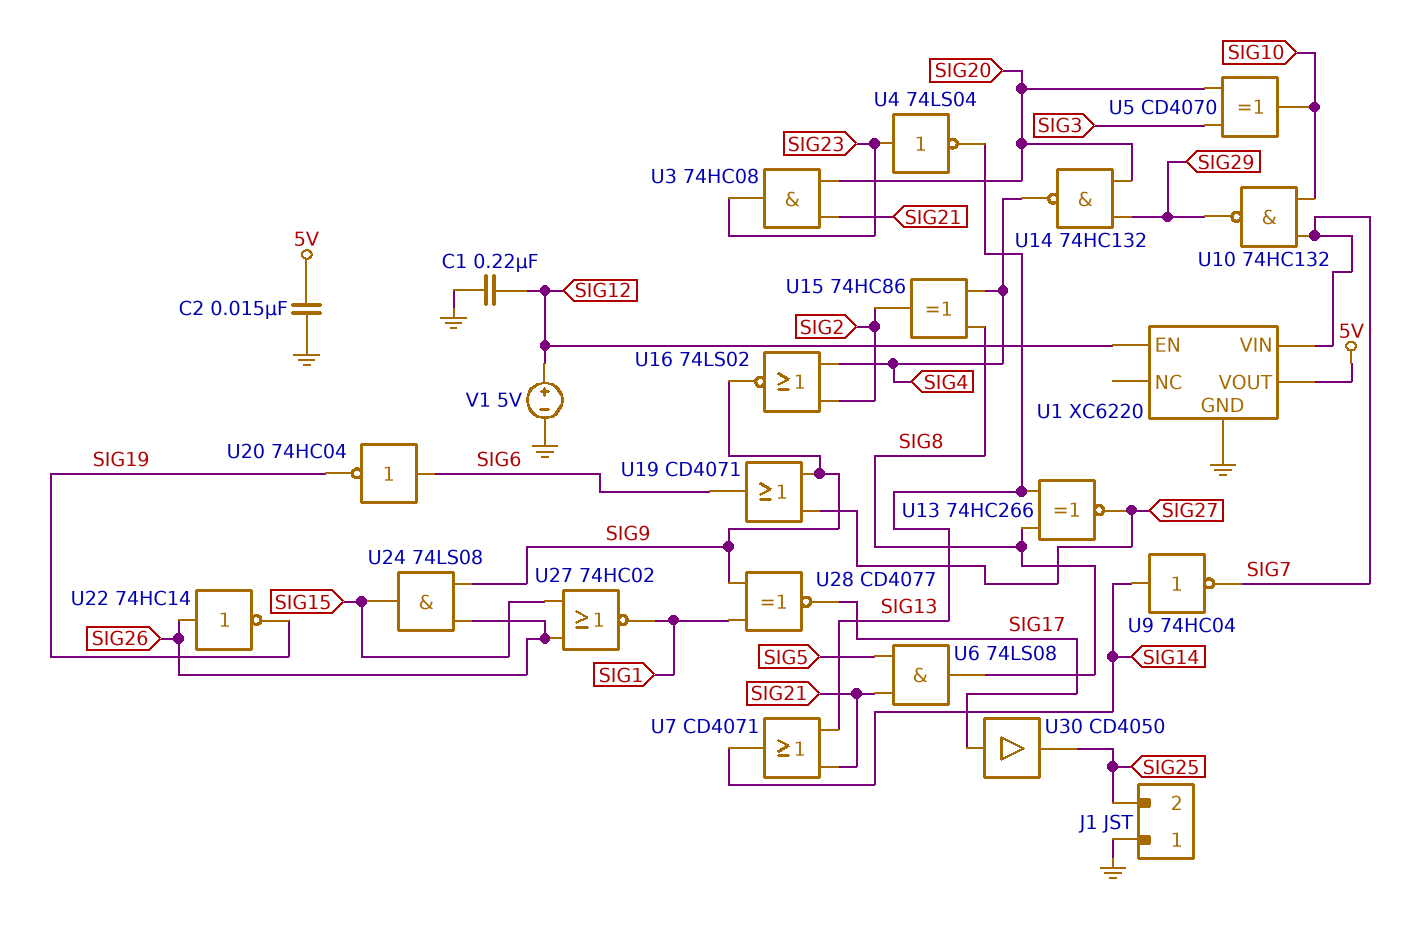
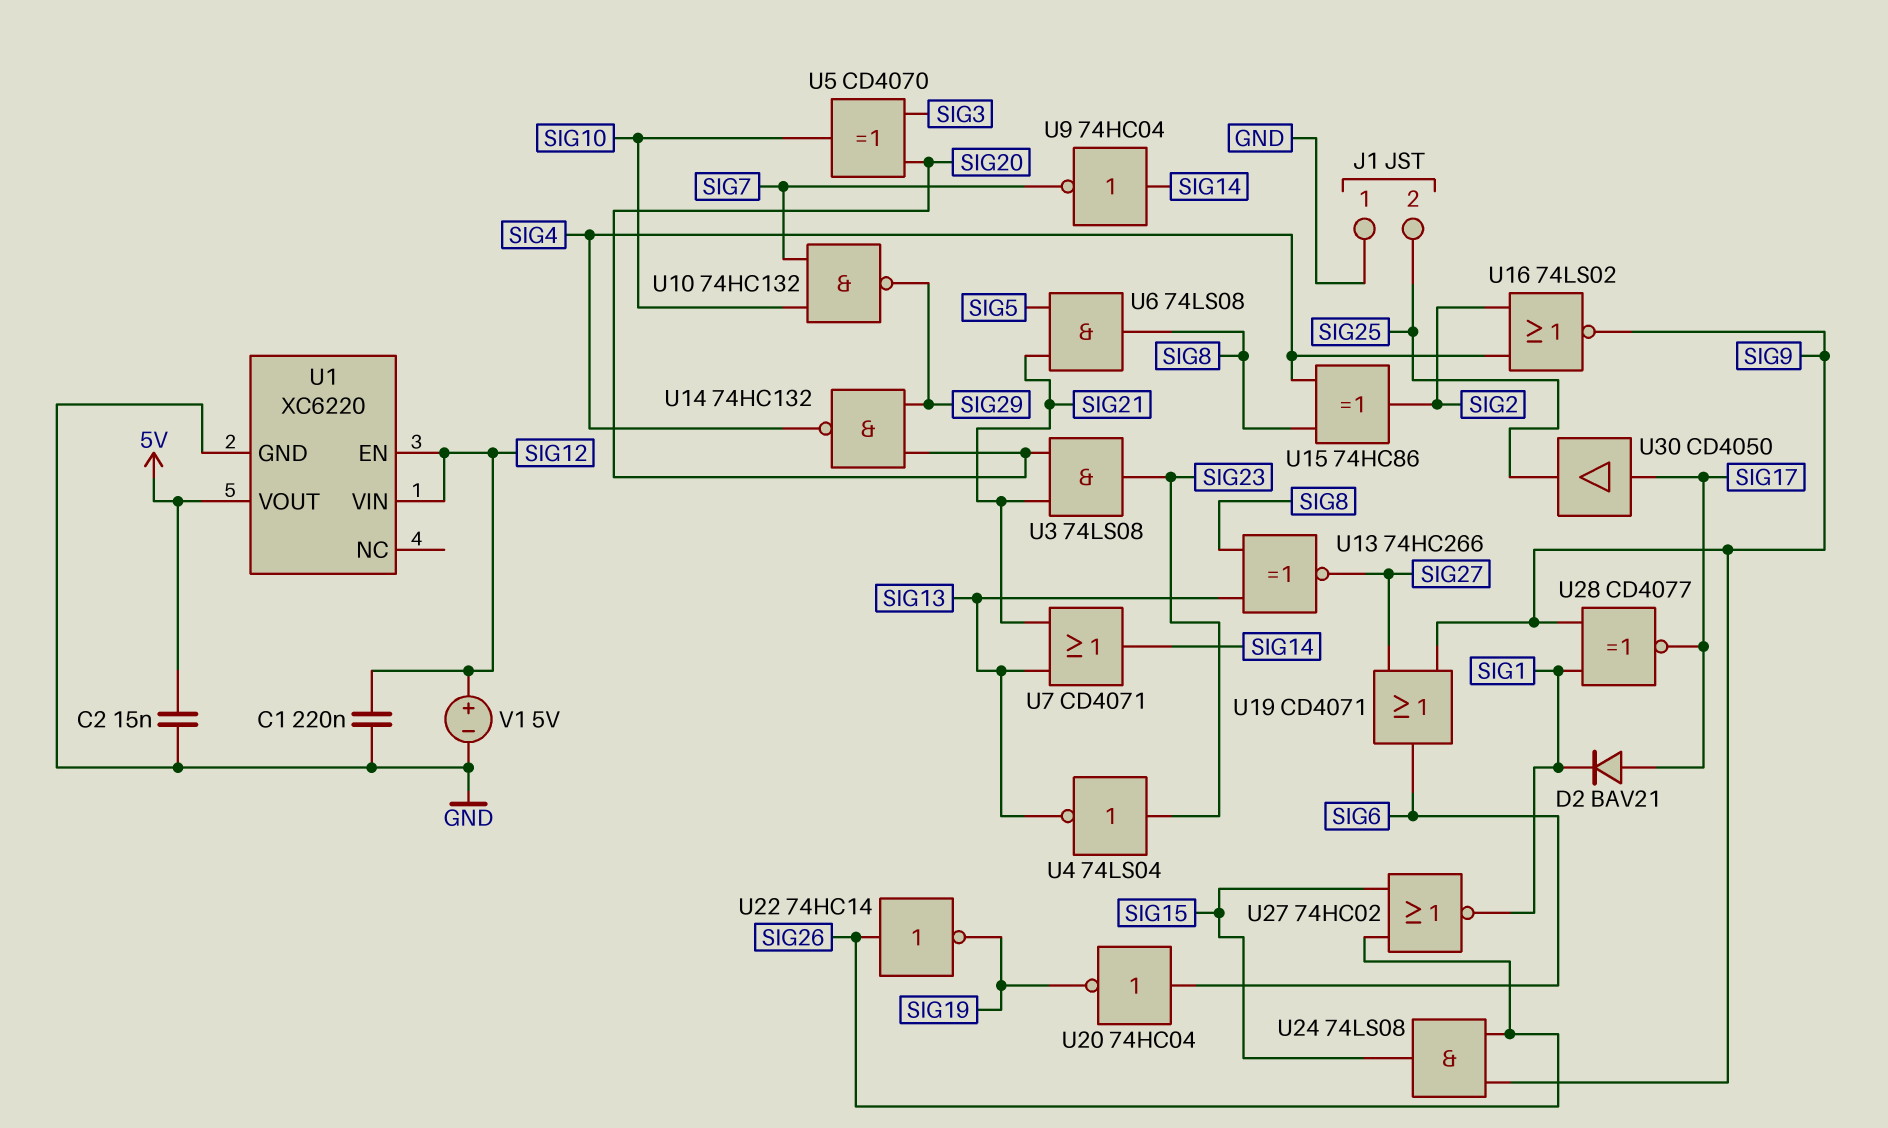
D2: none -> diode BAV21 (A SIG17, K SIG1)
U1 pin VIN: SIG7 -> SIG12
U3: AND 74HC08 (in SIG20, in SIG21, out SIG23) -> AND 74LS08 (in SIG20, in SIG21, out SIG23)

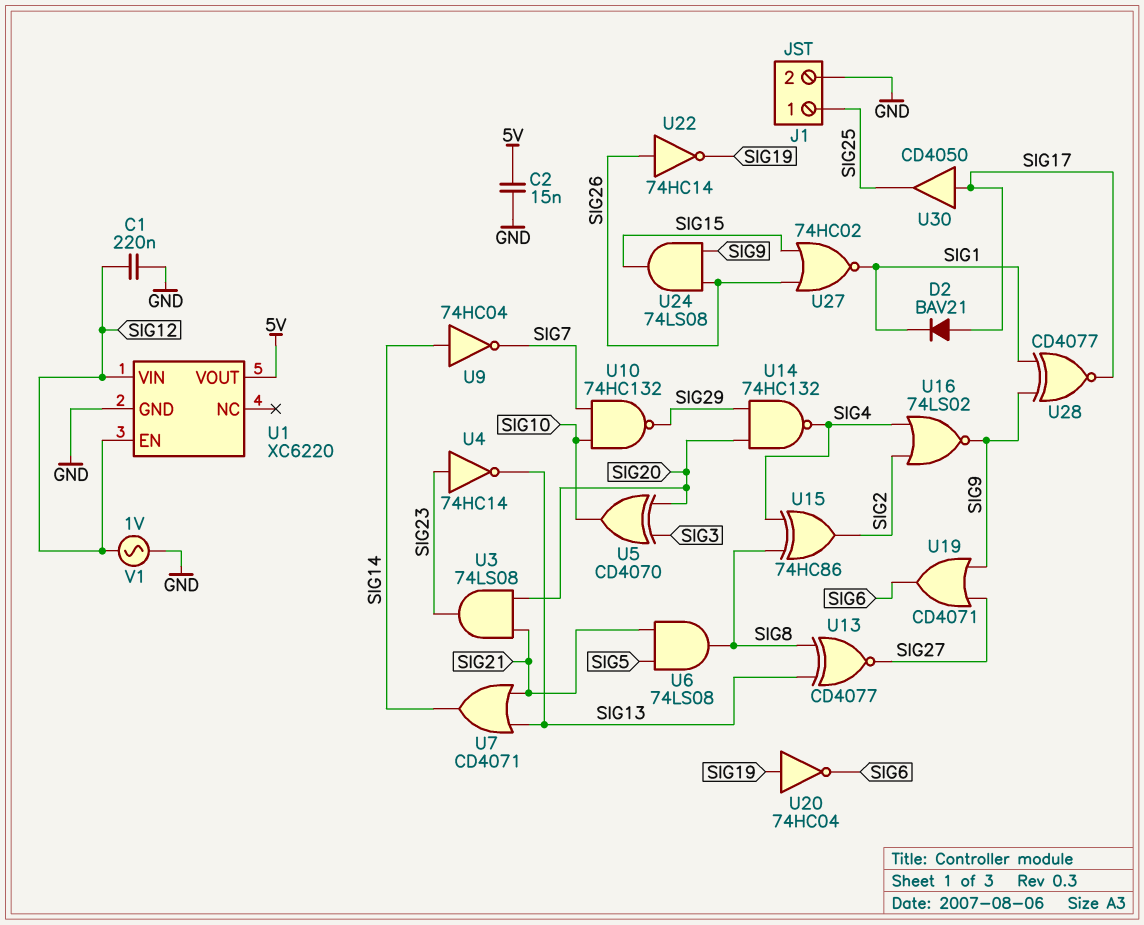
J1 pin 1: GND -> SIG25
J1 pin 2: SIG25 -> GND
U4: NOT 74LS04 (in SIG23, out SIG13) -> NOT 74HC14 (in SIG23, out SIG13)
U13: XNOR 74HC266 (in SIG8, in SIG13, out SIG27) -> XNOR CD4077 (in SIG8, in SIG13, out SIG27)
U20: NOT 74HC04 (in SIG6, out SIG19) -> NOT 74HC04 (in SIG19, out SIG6)
V1: 5V (plus SIG12, minus GND) -> AC 1V (GND, SIG12)

